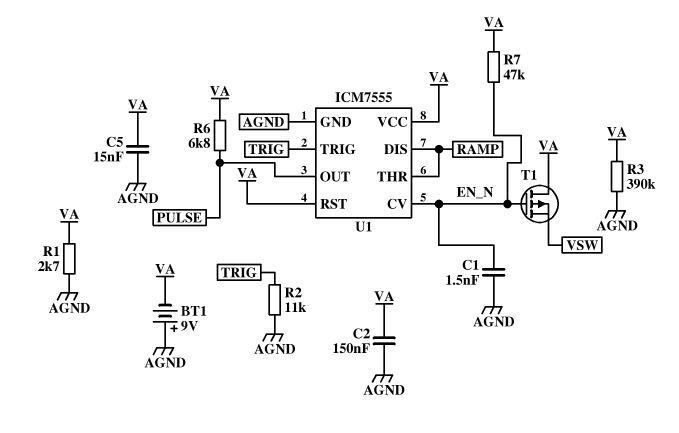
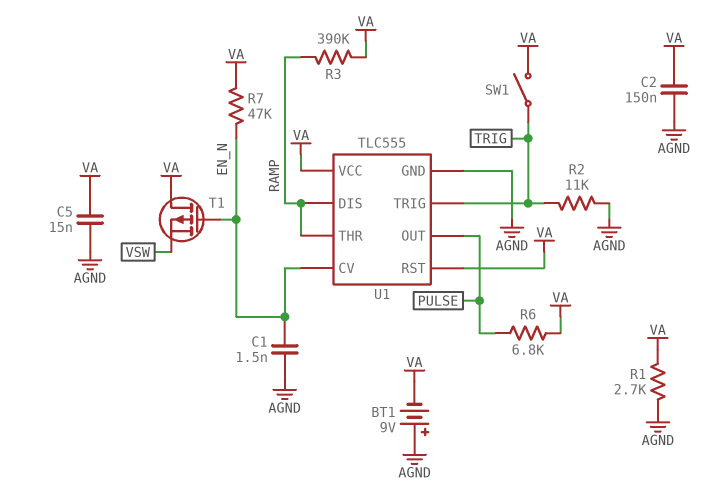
R3: 390k (AGND, VA) -> 390k (RAMP, VA)
SW1: none -> switch (TRIG, VA)
U1: ICM7555 -> TLC555

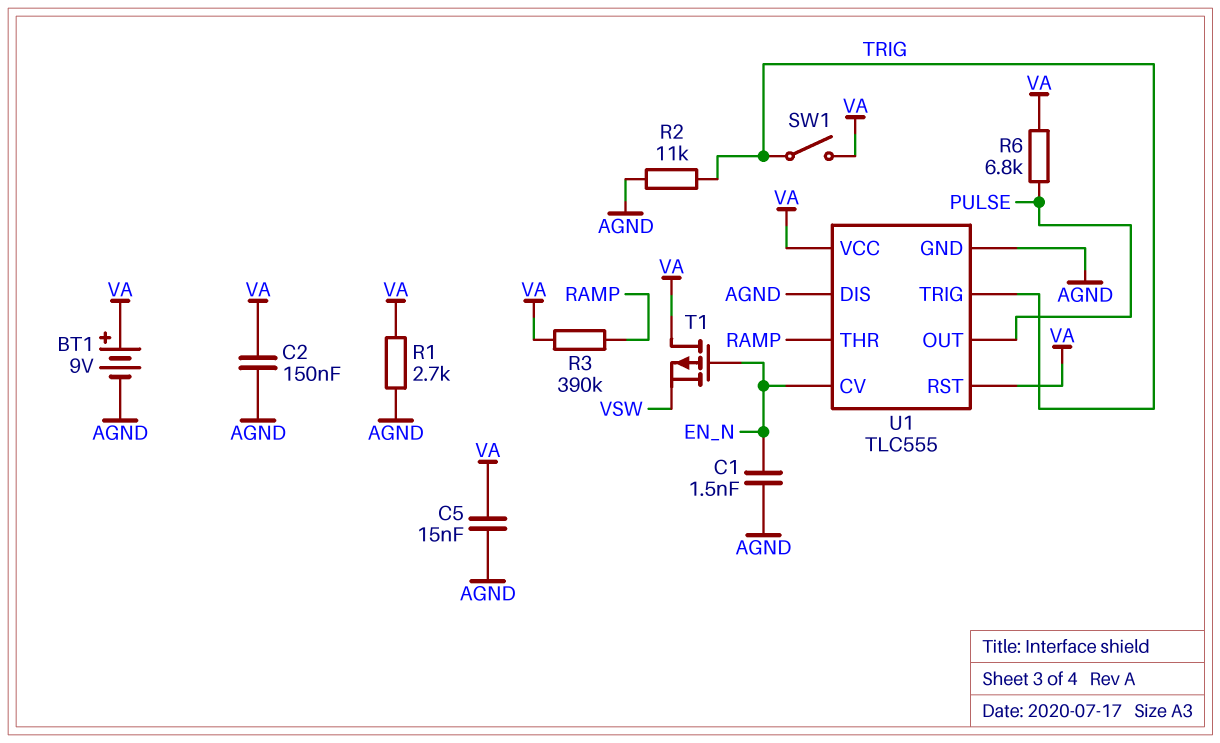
BT1: 9V (plus AGND, minus VA) -> 9V (plus VA, minus AGND)
R7: 47k (EN_N, VA) -> none
U1 pin DIS: RAMP -> AGND

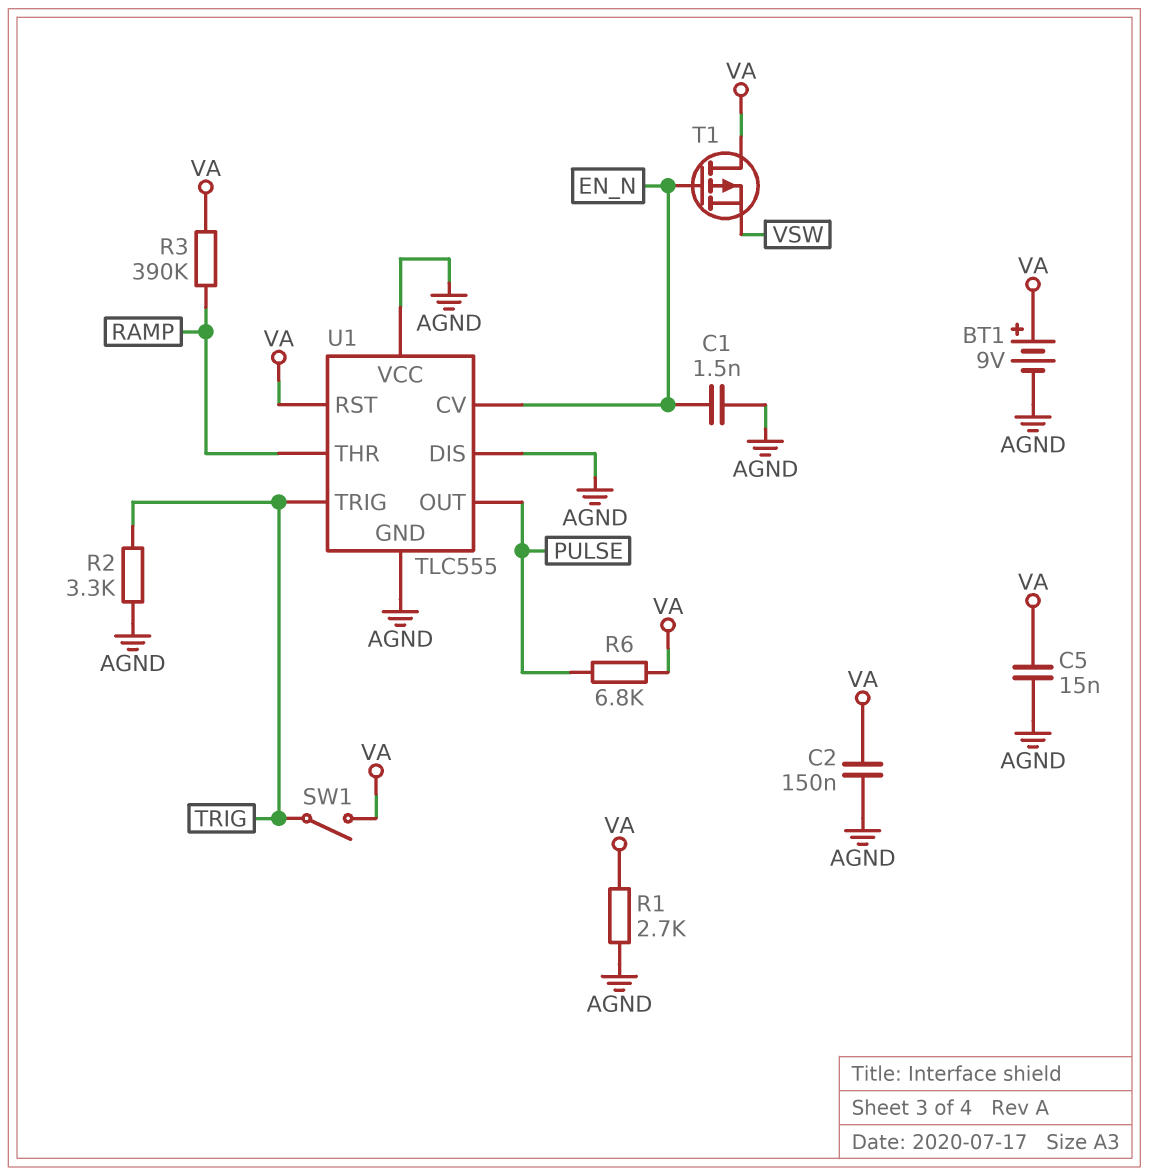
R2: 11k (AGND, TRIG) -> 3.3k (AGND, TRIG)
U1 pin VCC: VA -> AGND

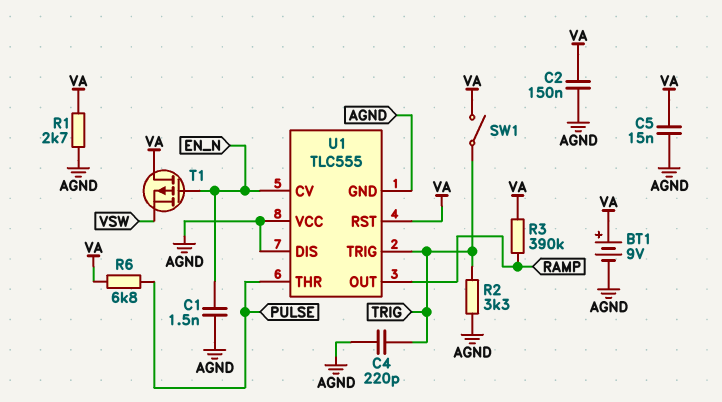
C4: none -> 220pF (AGND, TRIG)
U1 pin OUT: PULSE -> RAMP
U1 pin THR: RAMP -> PULSE

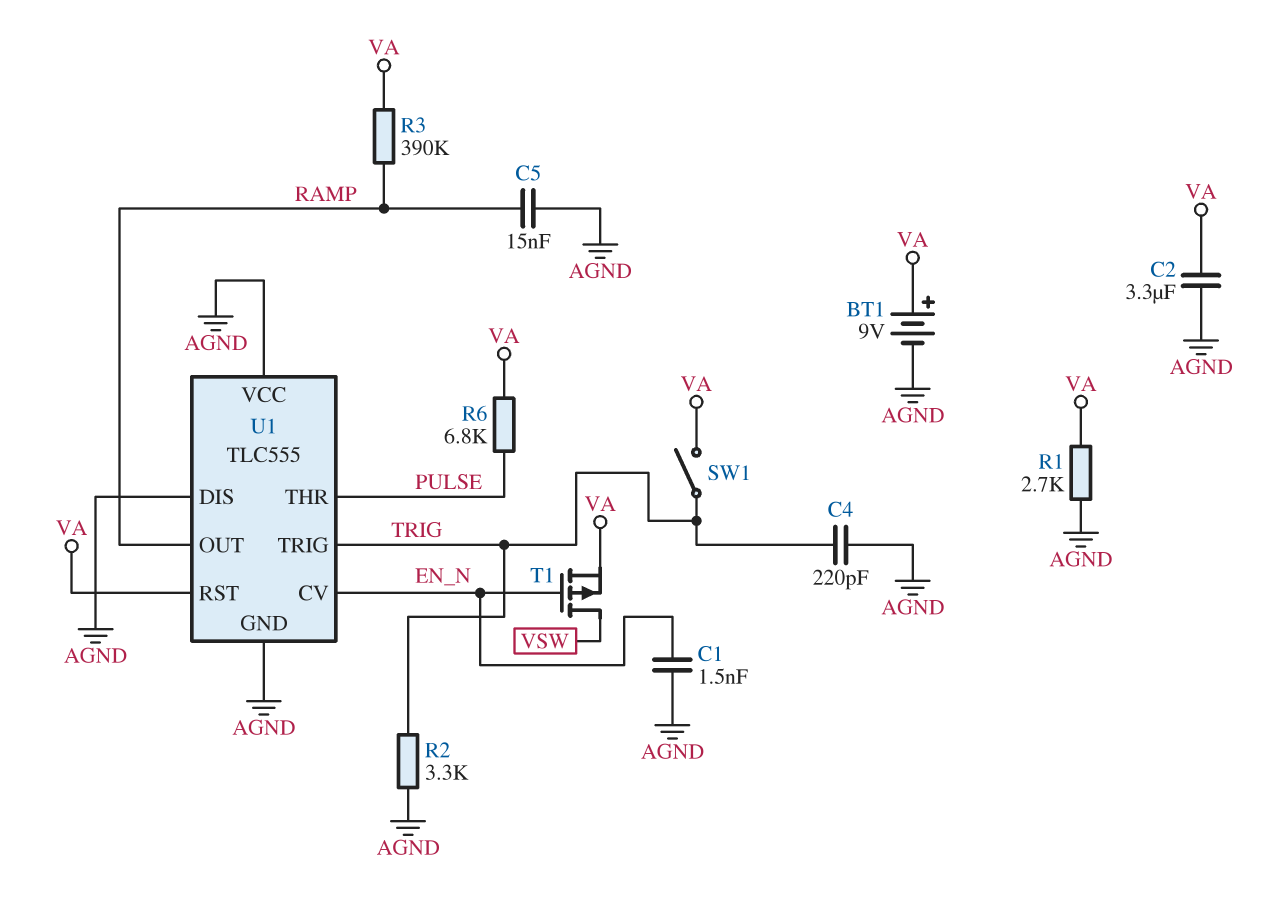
C2: 150nF (AGND, VA) -> 3.3uF (AGND, VA)
C5: 15nF (AGND, VA) -> 15nF (AGND, RAMP)
T1: PMOS (G EN_N, D VA, S VSW) -> PMOS (G EN_N, D VSW, S VA)

